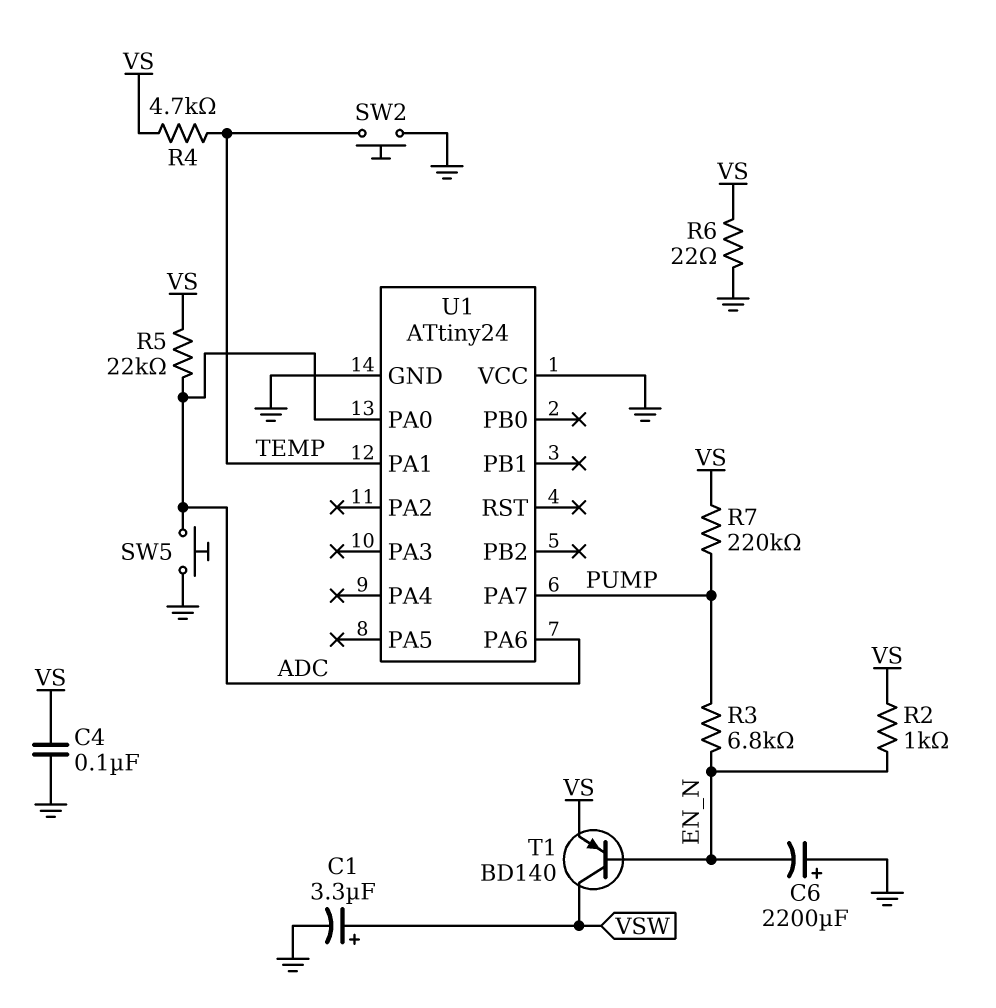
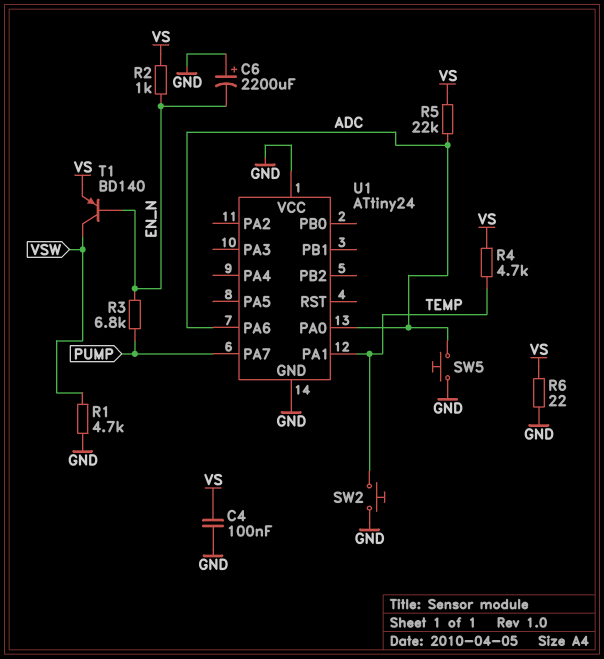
C1: 3.3uF (plus VSW, minus GND) -> none
R1: none -> 4.7k (GND, VSW)
R7: 220k (PUMP, VS) -> none

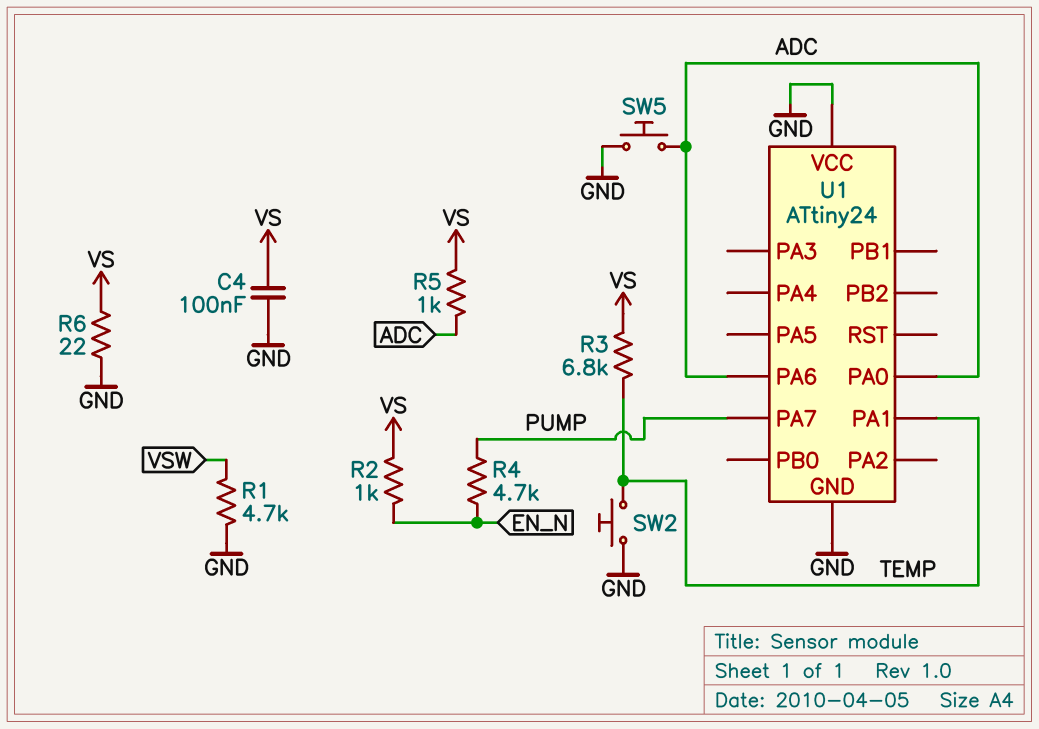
C6: 2200uF (plus GND, minus EN_N) -> none
R3: 6.8k (EN_N, PUMP) -> 6.8k (TEMP, VS)
R4: 4.7k (TEMP, VS) -> 4.7k (EN_N, PUMP)
R5: 22k (ADC, VS) -> 1k (ADC, VS)
T1: PNP BD140 (B EN_N, C VSW, E VS) -> none

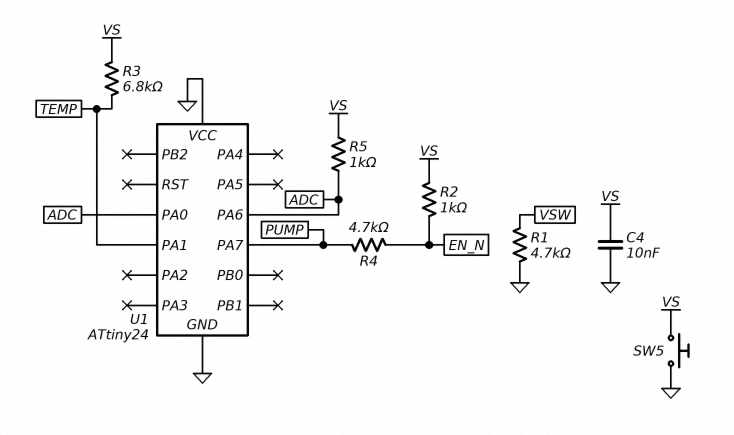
C4: 100nF (GND, VS) -> 10nF (GND, VS)
R6: 22 (GND, VS) -> none
SW2: button (GND, TEMP) -> none
SW5: button (ADC, GND) -> button (GND, VS)

